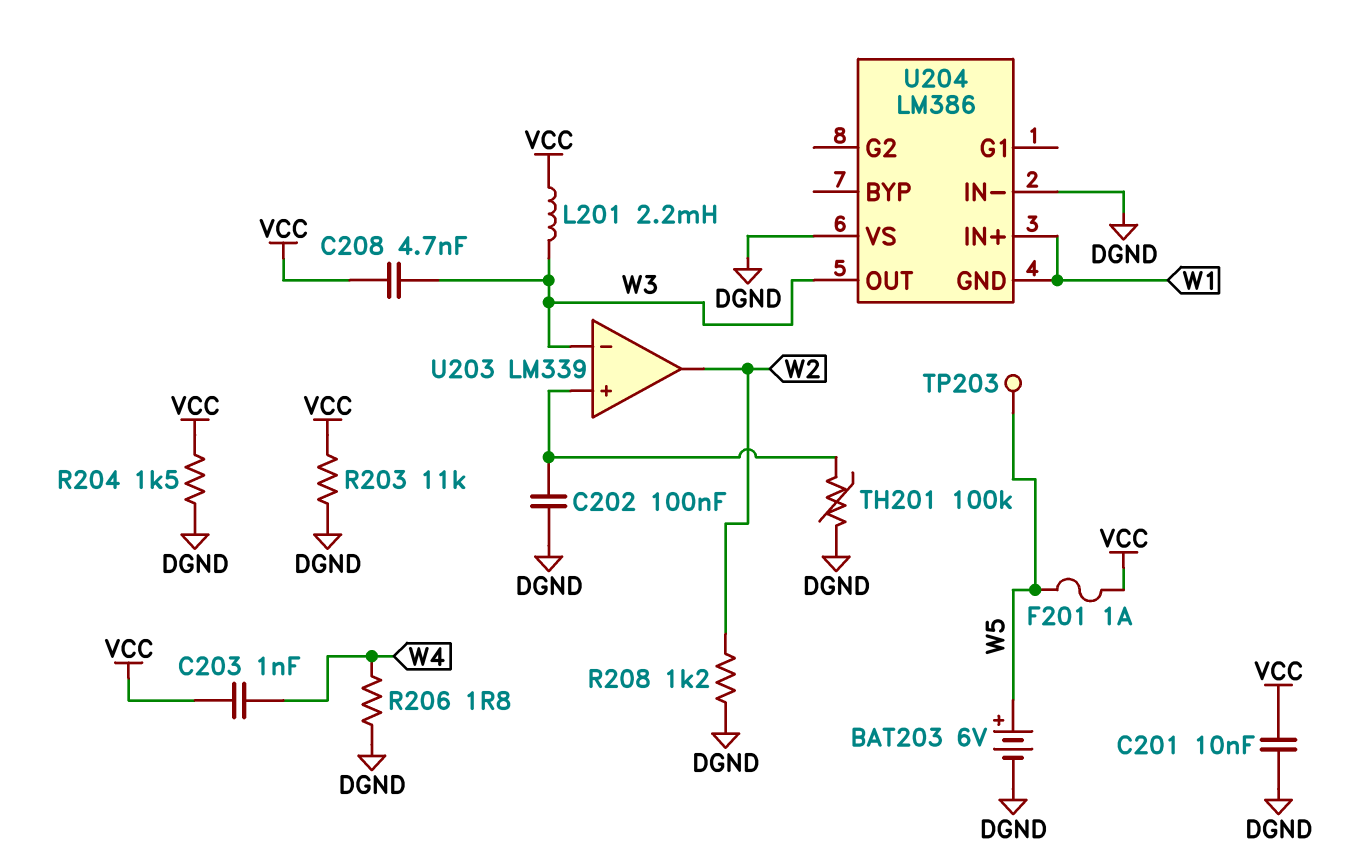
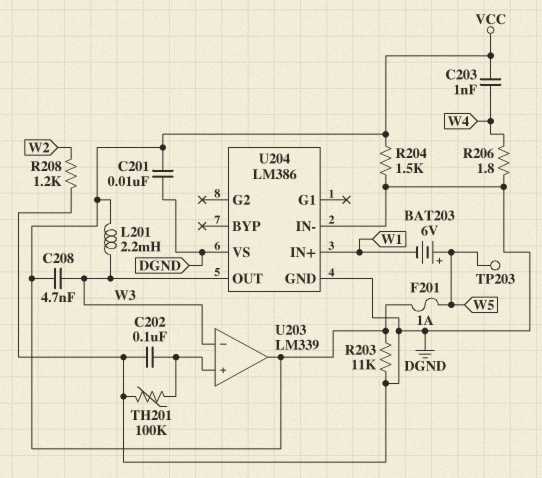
BAT203: 6V (plus W5, minus DGND) -> 6V (plus W5, minus W1)
U203 pin out: W2 -> VCC
U204 pin GND: W1 -> DGND

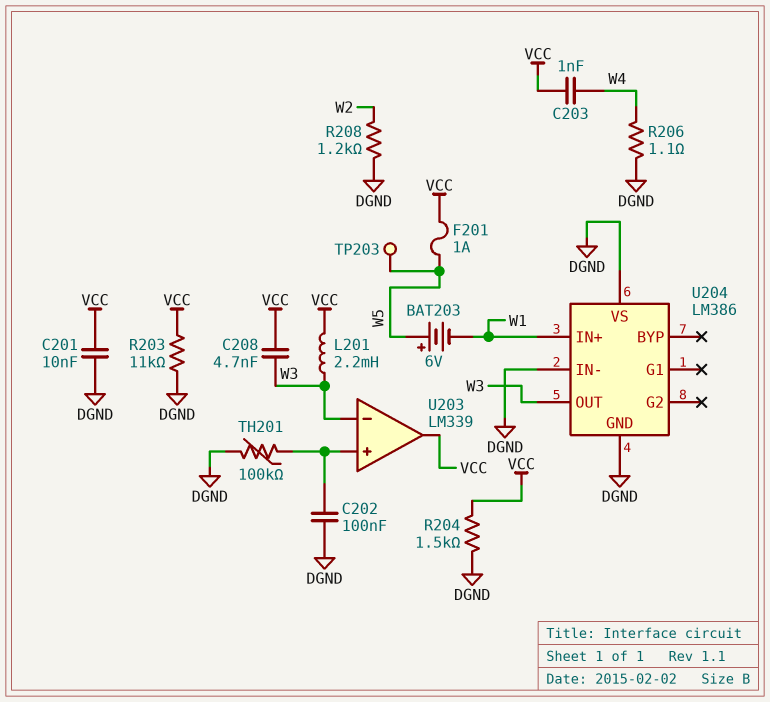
R206: 1.8 (DGND, W4) -> 1.1 (DGND, W4)

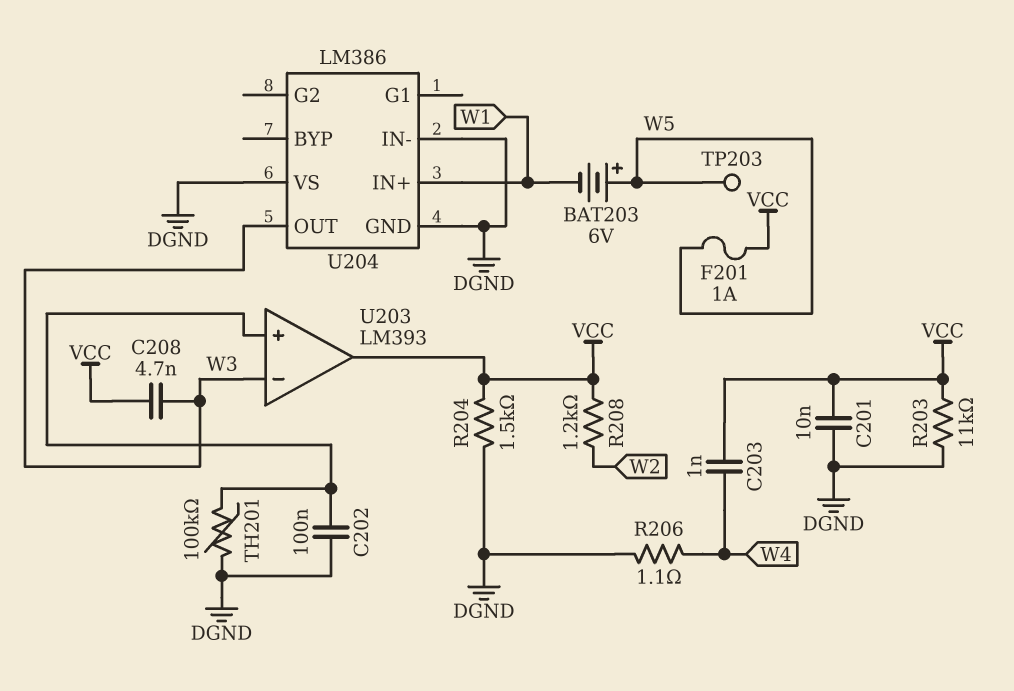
L201: 2.2mH (VCC, W3) -> none
R208: 1.2k (DGND, W2) -> 1.2k (VCC, W2)
U203: LM339 -> LM393

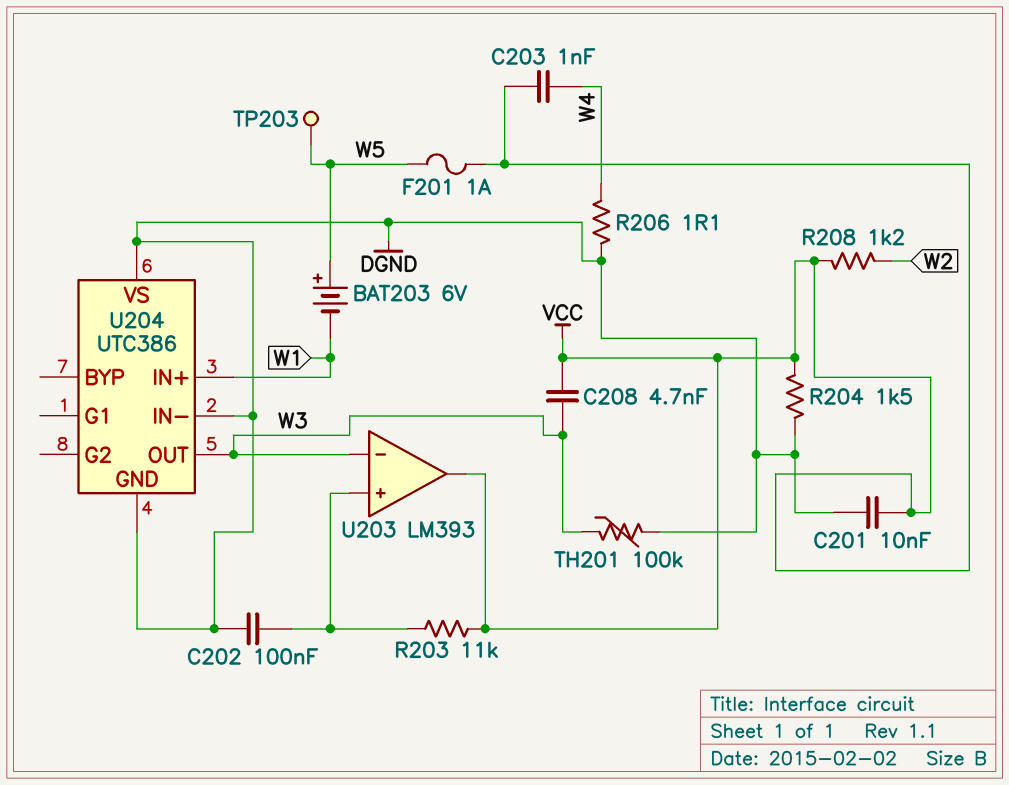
R203: 11k (DGND, VCC) -> 11k (U203/in+, VCC)
TH201: 100k (DGND, U203/in+) -> 100k (DGND, W3)
U204: LM386 -> UTC386

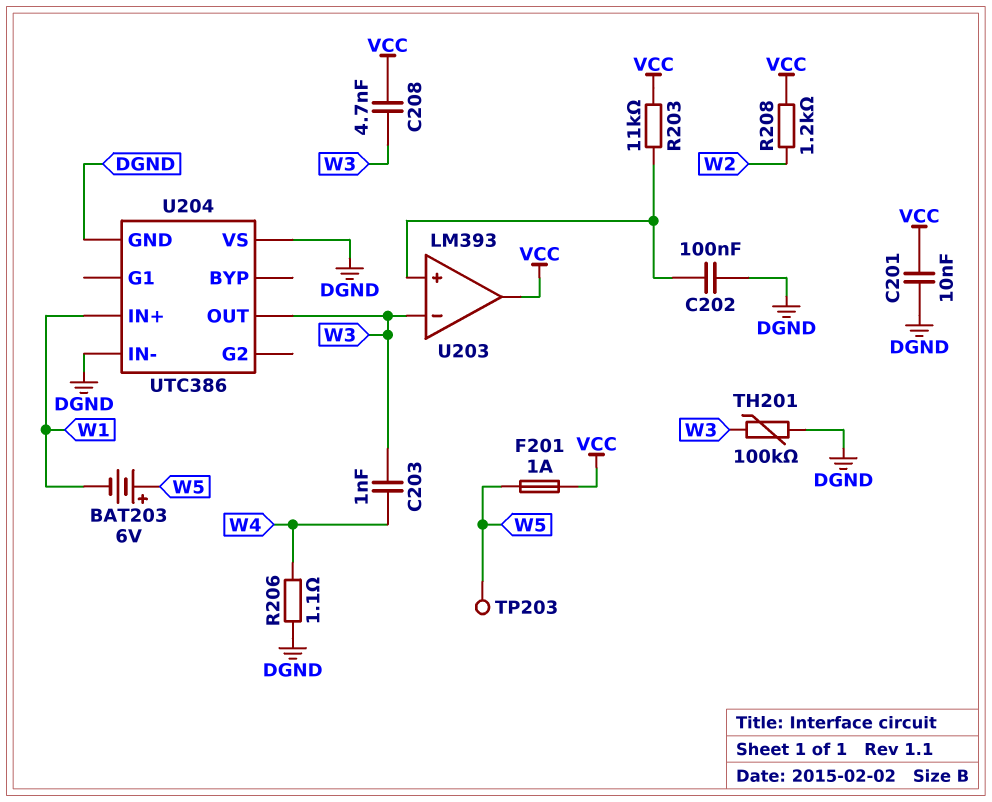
C203: 1nF (VCC, W4) -> 1nF (W3, W4)
R204: 1.5k (DGND, VCC) -> none

